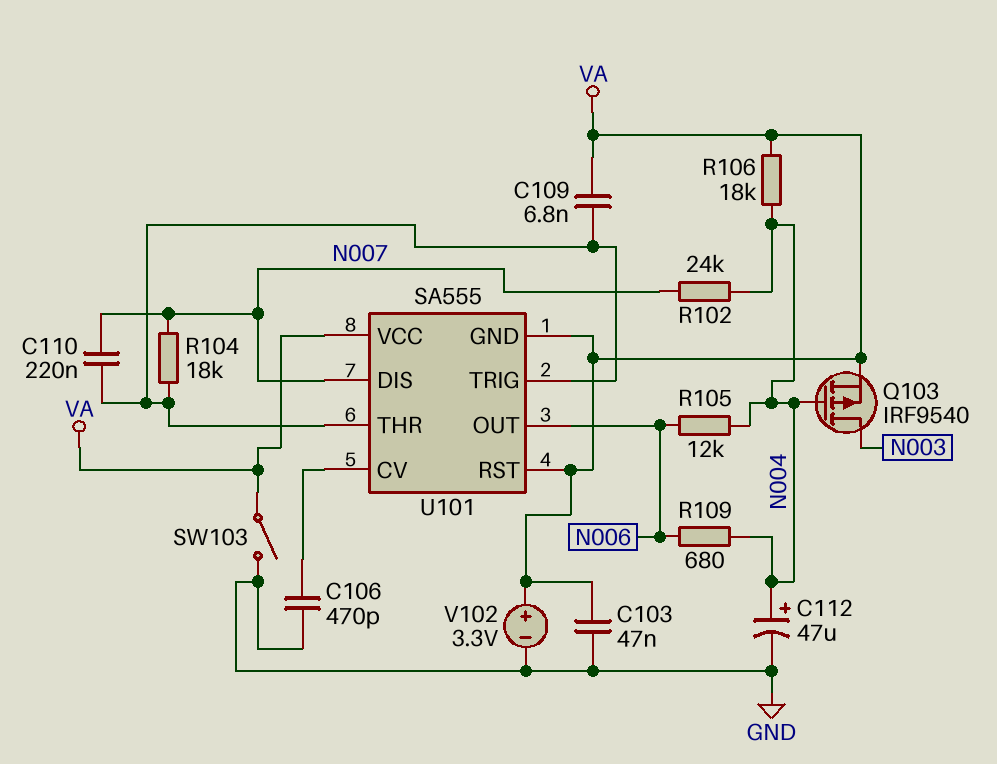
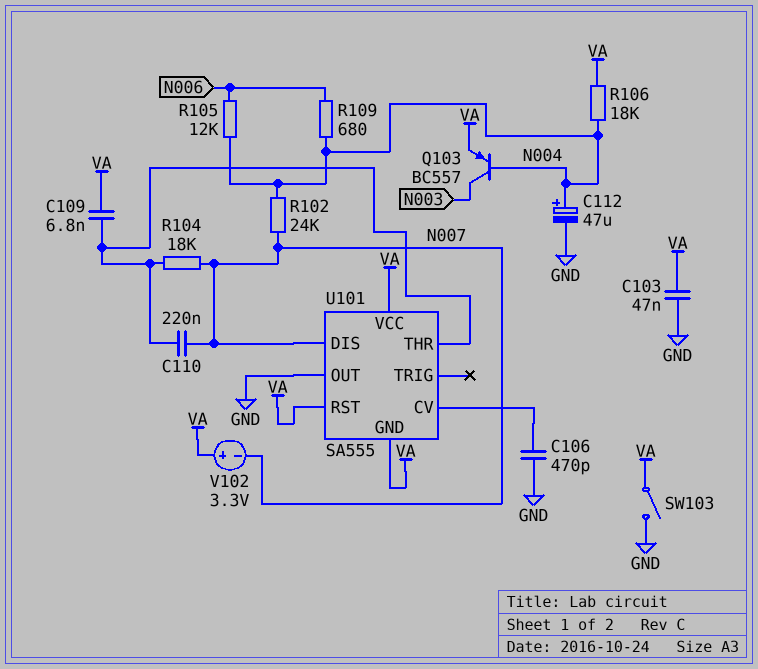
Q103: PMOS IRF9540 (G N004, D N003, S VA) -> PNP BC557 (B N004, C N003, E VA)
U101 pin OUT: N006 -> GND
U101 pin TRIG: U101/THR -> none
V102: 3.3V (plus VA, minus GND) -> 3.3V (plus VA, minus N007)

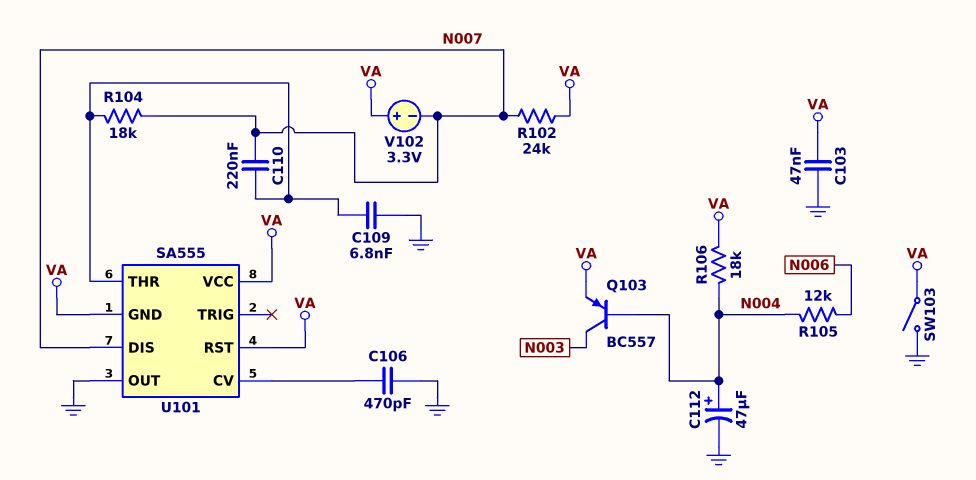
C109: 6.8nF (U101/THR, VA) -> 6.8nF (GND, U101/THR)
R102: 24k (N004, N007) -> 24k (N007, VA)
R109: 680 (N004, N006) -> none

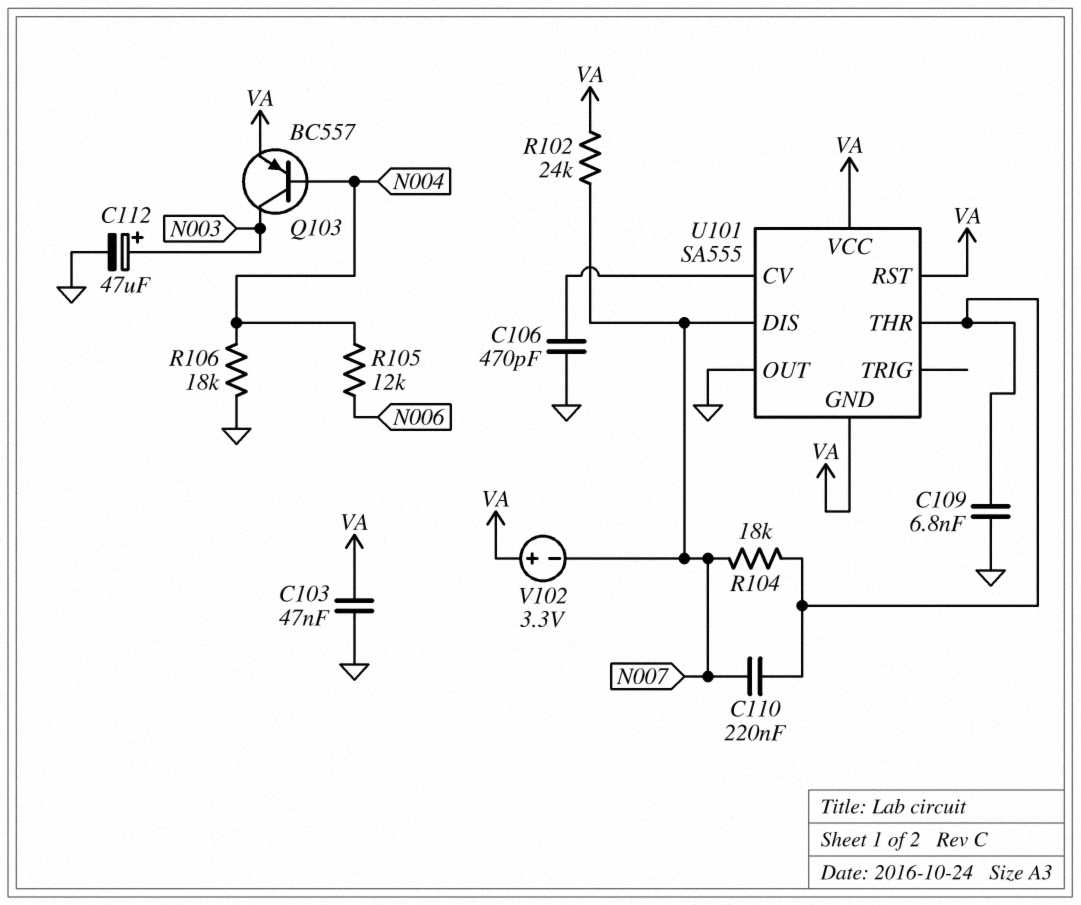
C112: 47uF (plus N004, minus GND) -> 47uF (plus N003, minus GND)
R106: 18k (N004, VA) -> 18k (GND, N004)
SW103: switch (GND, VA) -> none

